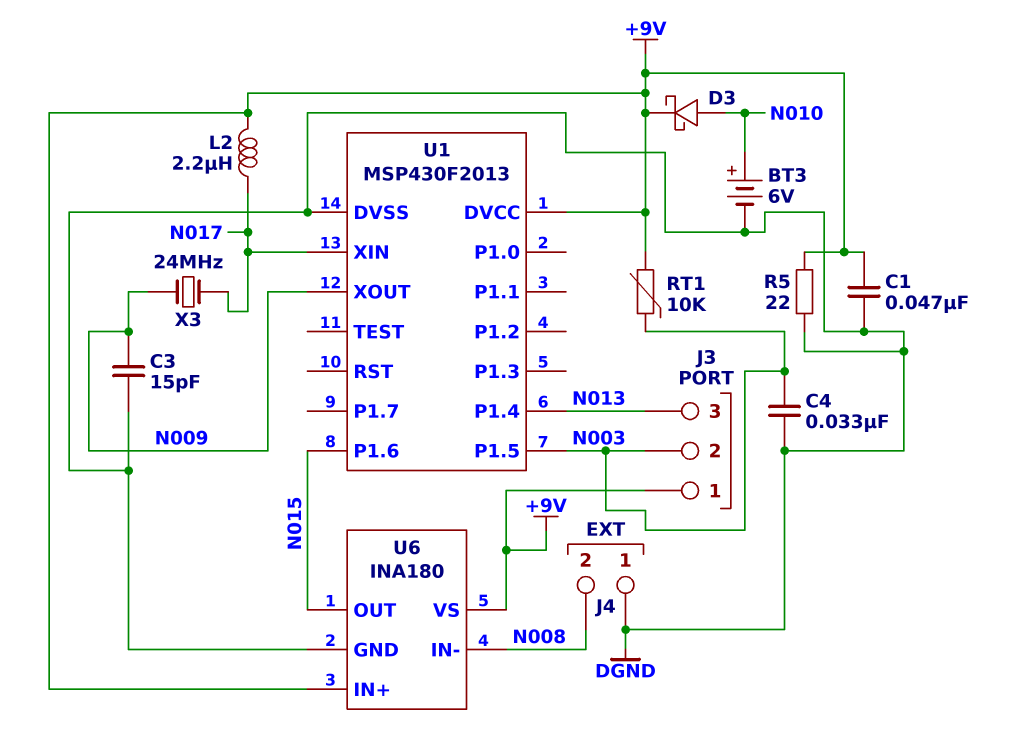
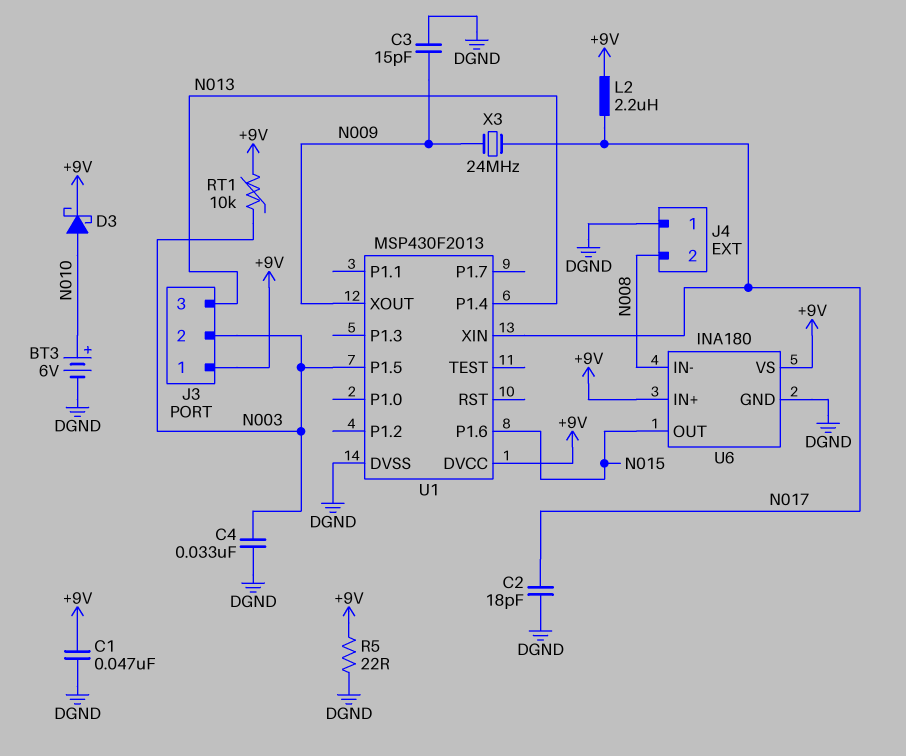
C2: none -> 18pF (DGND, N017)

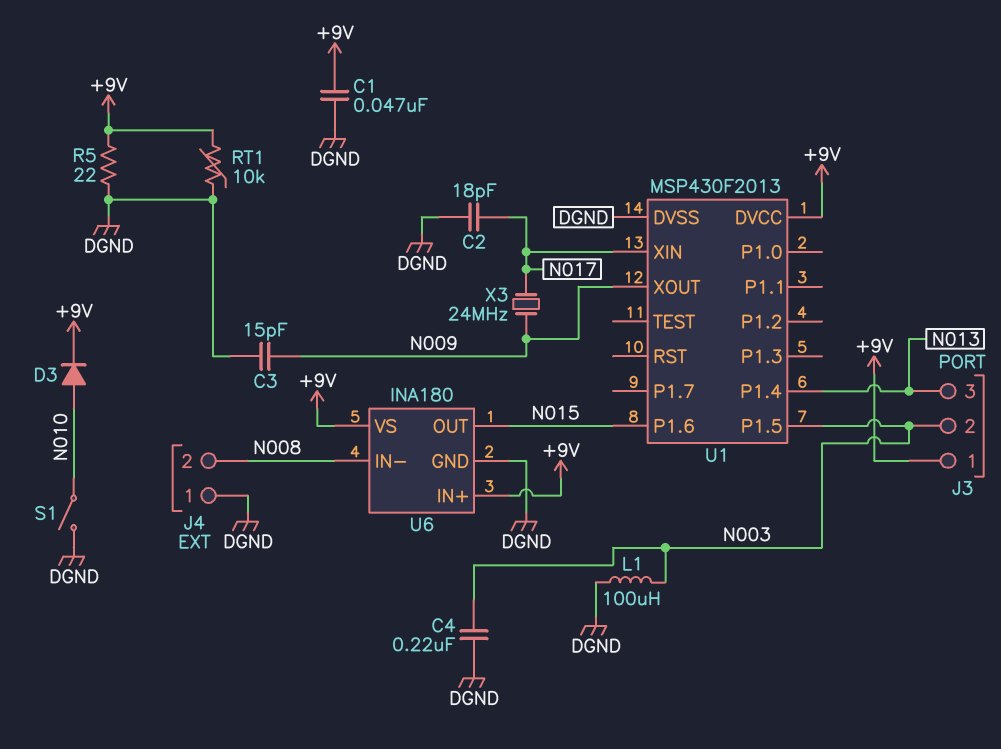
BT3: 6V (plus N010, minus DGND) -> none
C4: 33nF (DGND, N003) -> 220nF (DGND, N003)
D3: schottky (A N010, K +9V) -> diode (A N010, K +9V)
L1: none -> 100uH (DGND, N003)
L2: 2.2uH (+9V, N017) -> none
RT1: 10k (+9V, N003) -> 10k (+9V, DGND)
S1: none -> switch (DGND, N010)

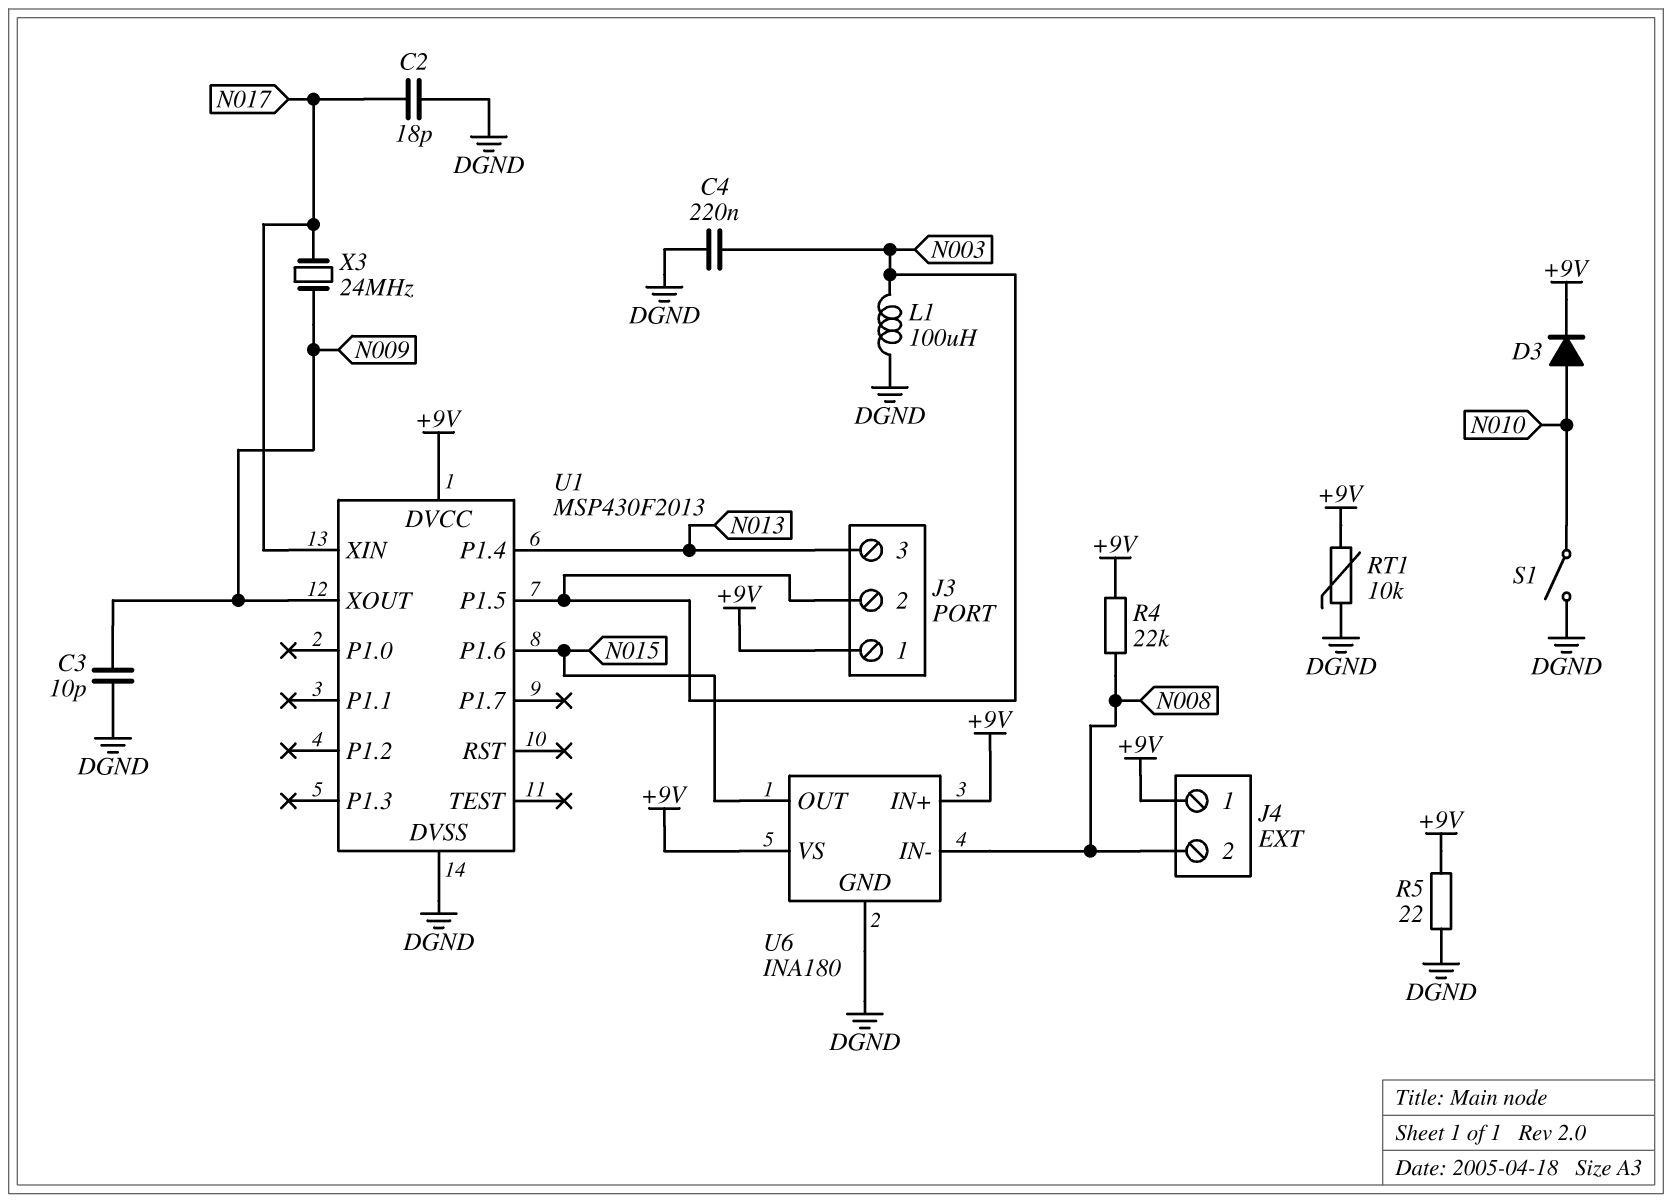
C1: 47nF (+9V, DGND) -> none
C3: 15pF (DGND, N009) -> 10pF (DGND, N009)
J4 pin 1: DGND -> +9V
R4: none -> 22k (+9V, N008)

